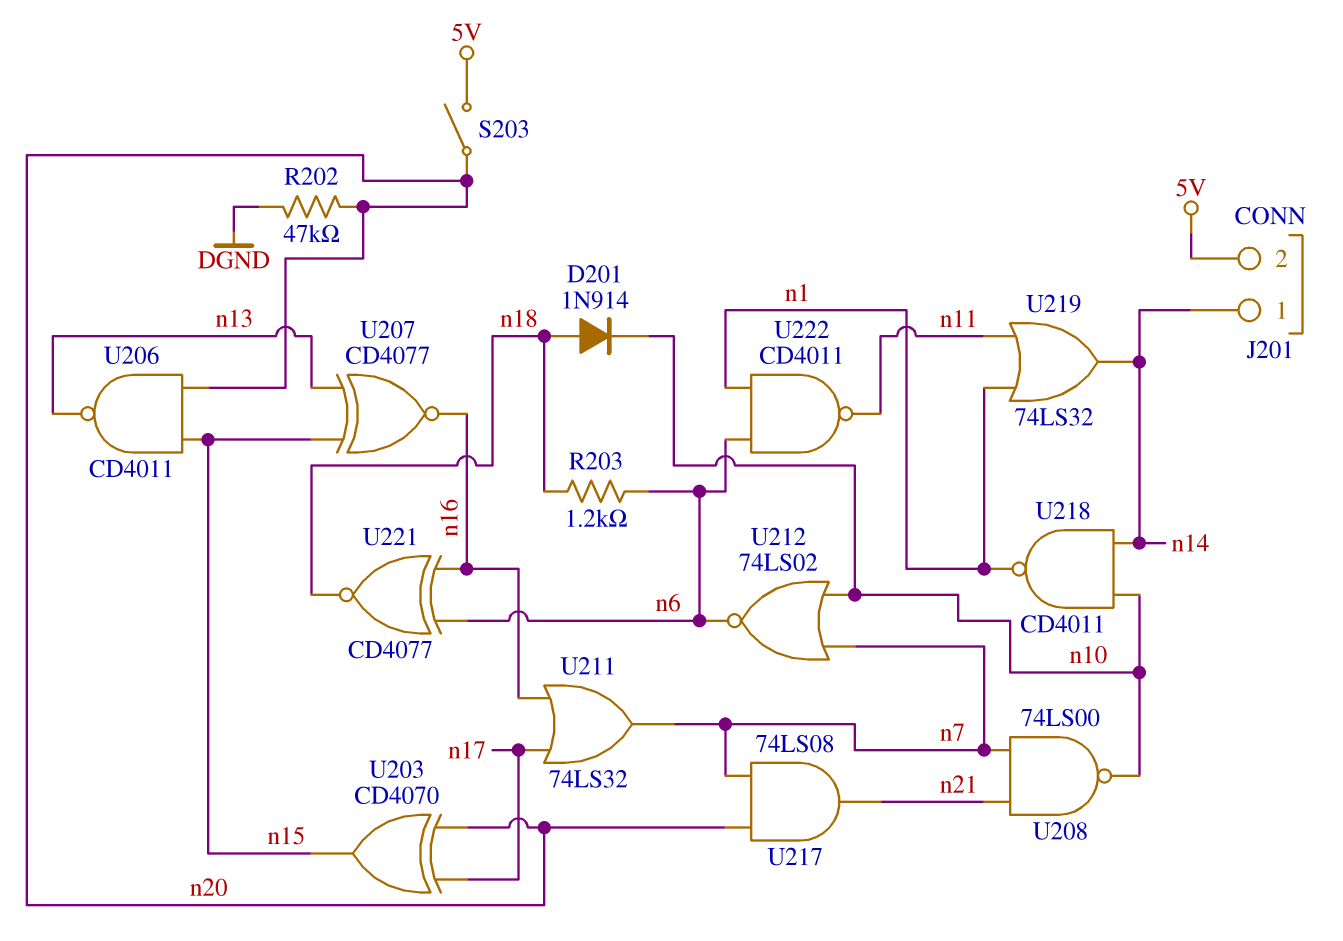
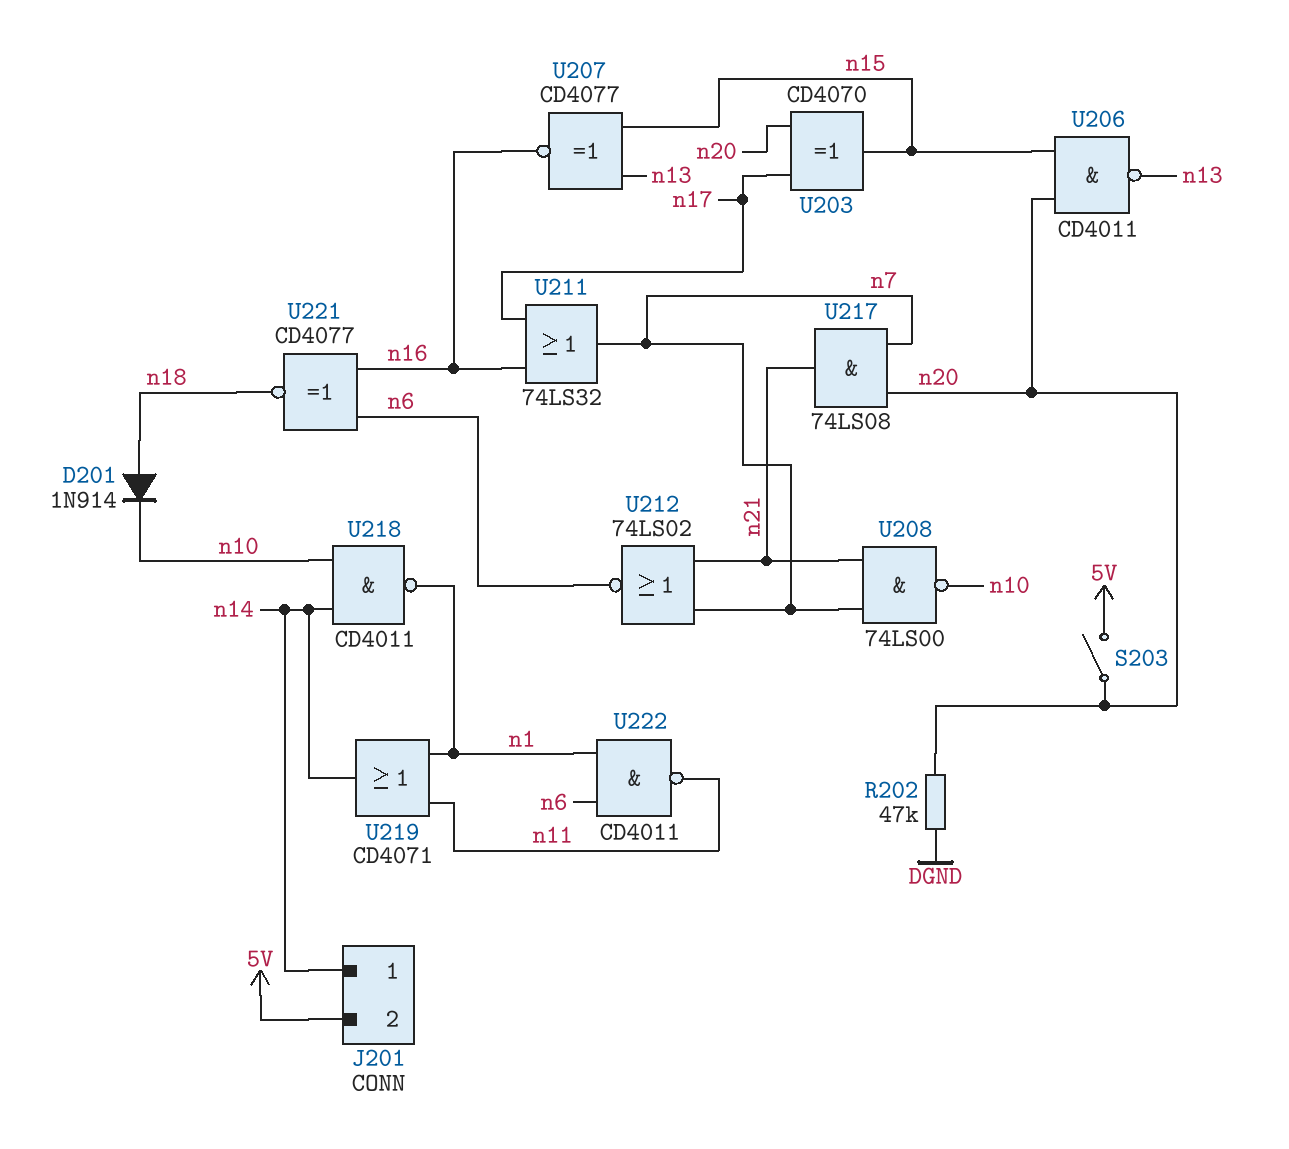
R203: 1.2k (n6, n18) -> none
U212: NOR 74LS02 (in n7, in n10, out n6) -> NOR 74LS02 (in n7, in n21, out n6)
U219: OR 74LS32 (in n1, in n11, out n14) -> OR CD4071 (in n1, in n11, out n14)

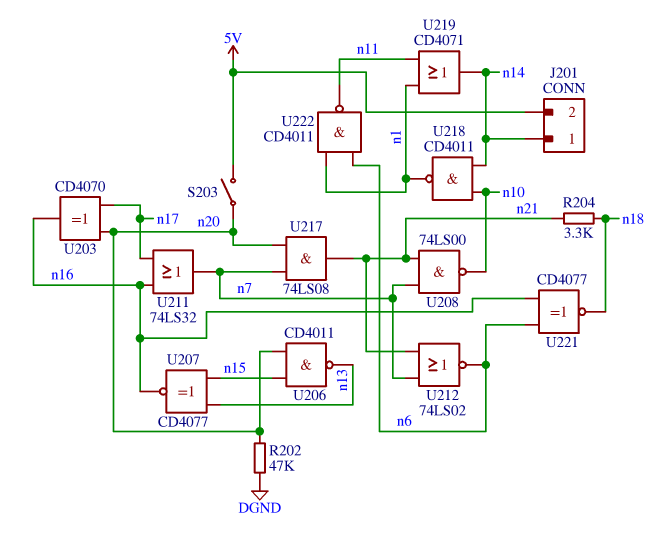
D201: diode 1N914 (A n18, K n10) -> none
R204: none -> 3.3k (n18, n21)
U203: XOR CD4070 (in n17, in n20, out n15) -> XOR CD4070 (in n17, in n20, out n16)

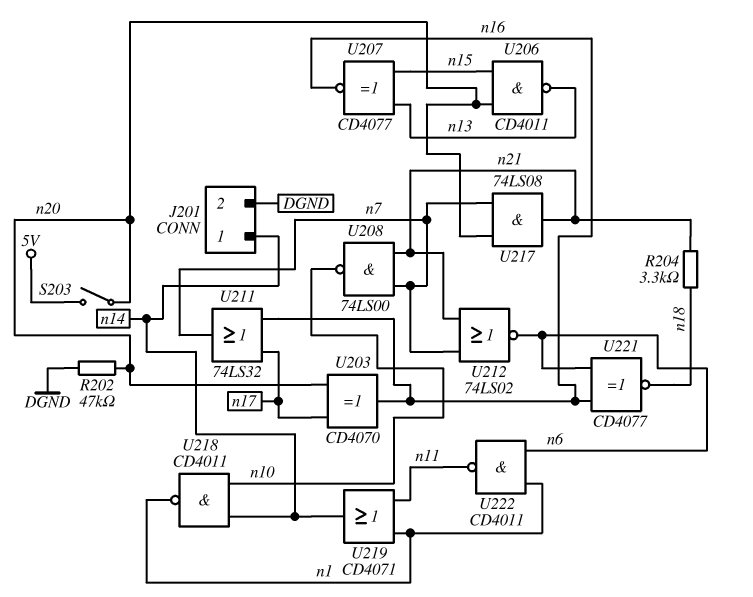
J201 pin 2: 5V -> DGND

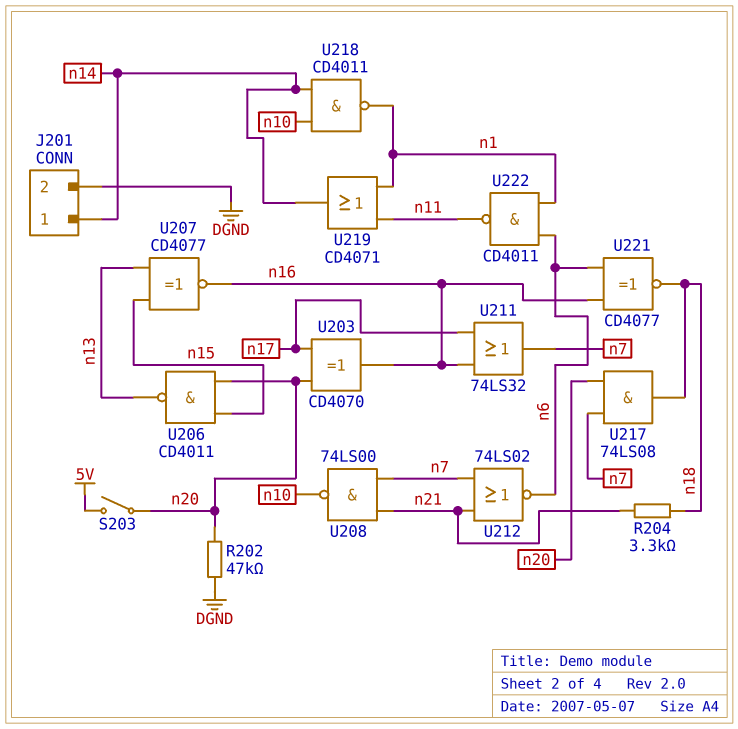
U217: AND 74LS08 (in n7, in n20, out n21) -> AND 74LS08 (in n7, in n20, out n18)

